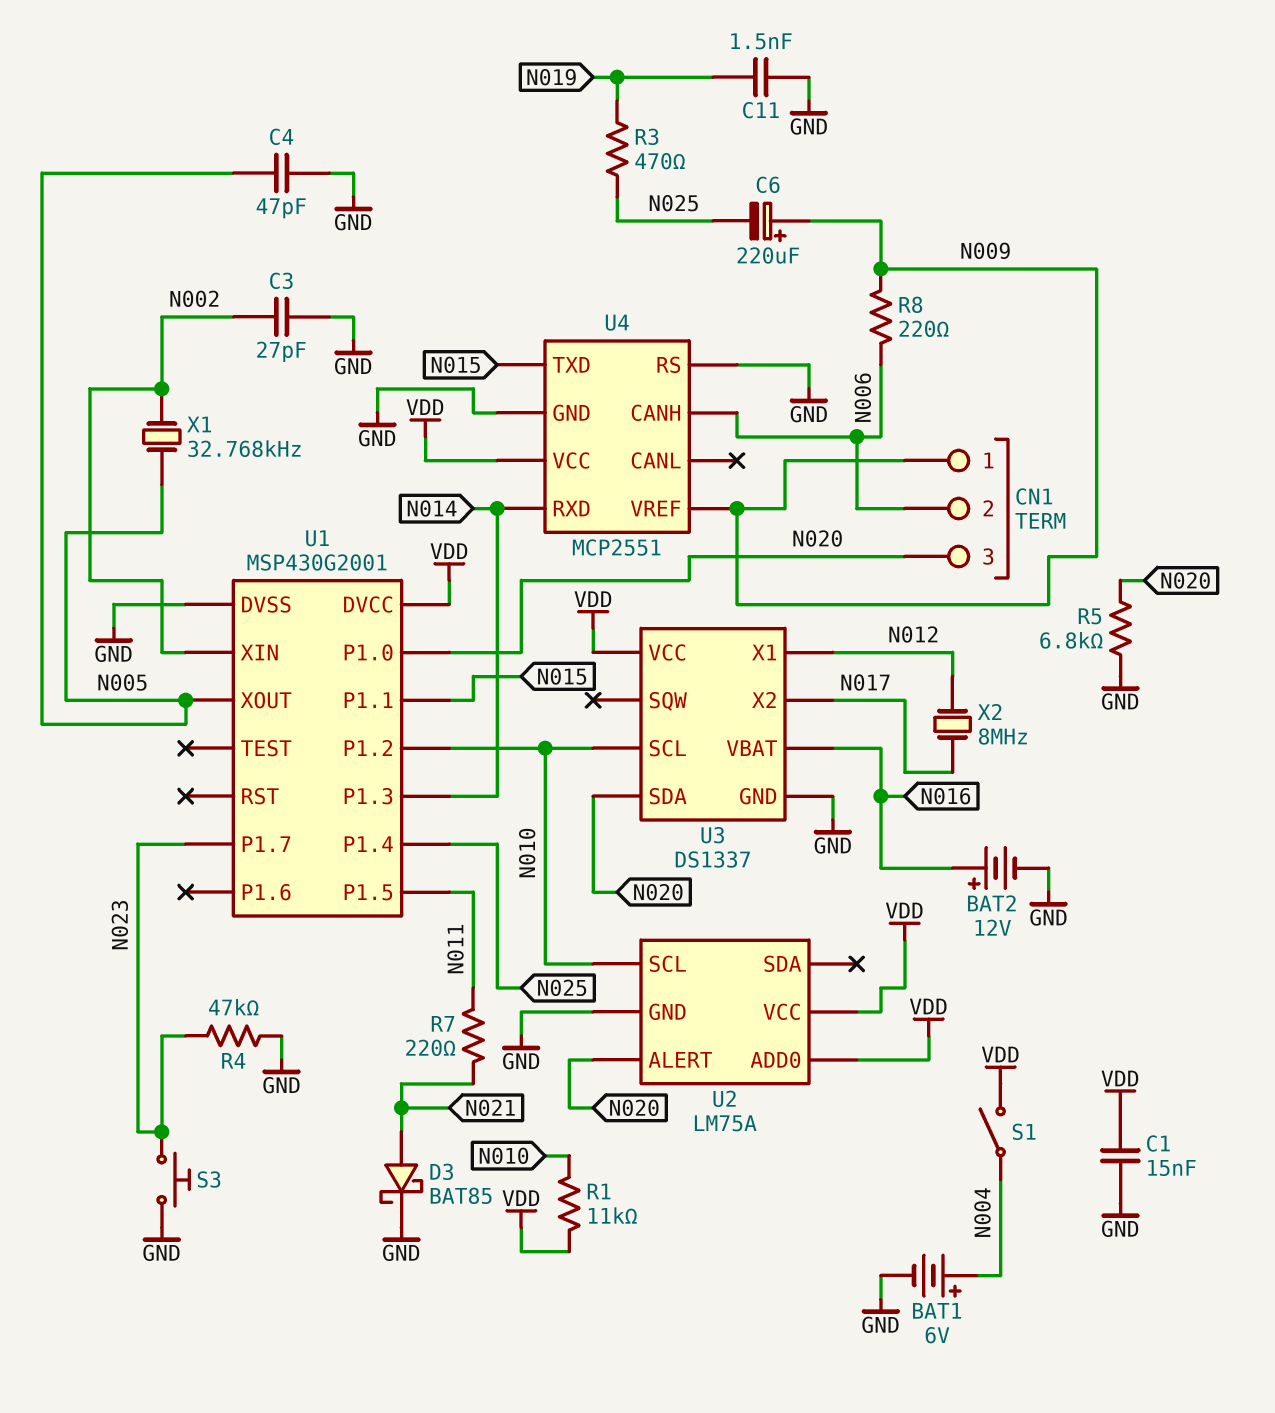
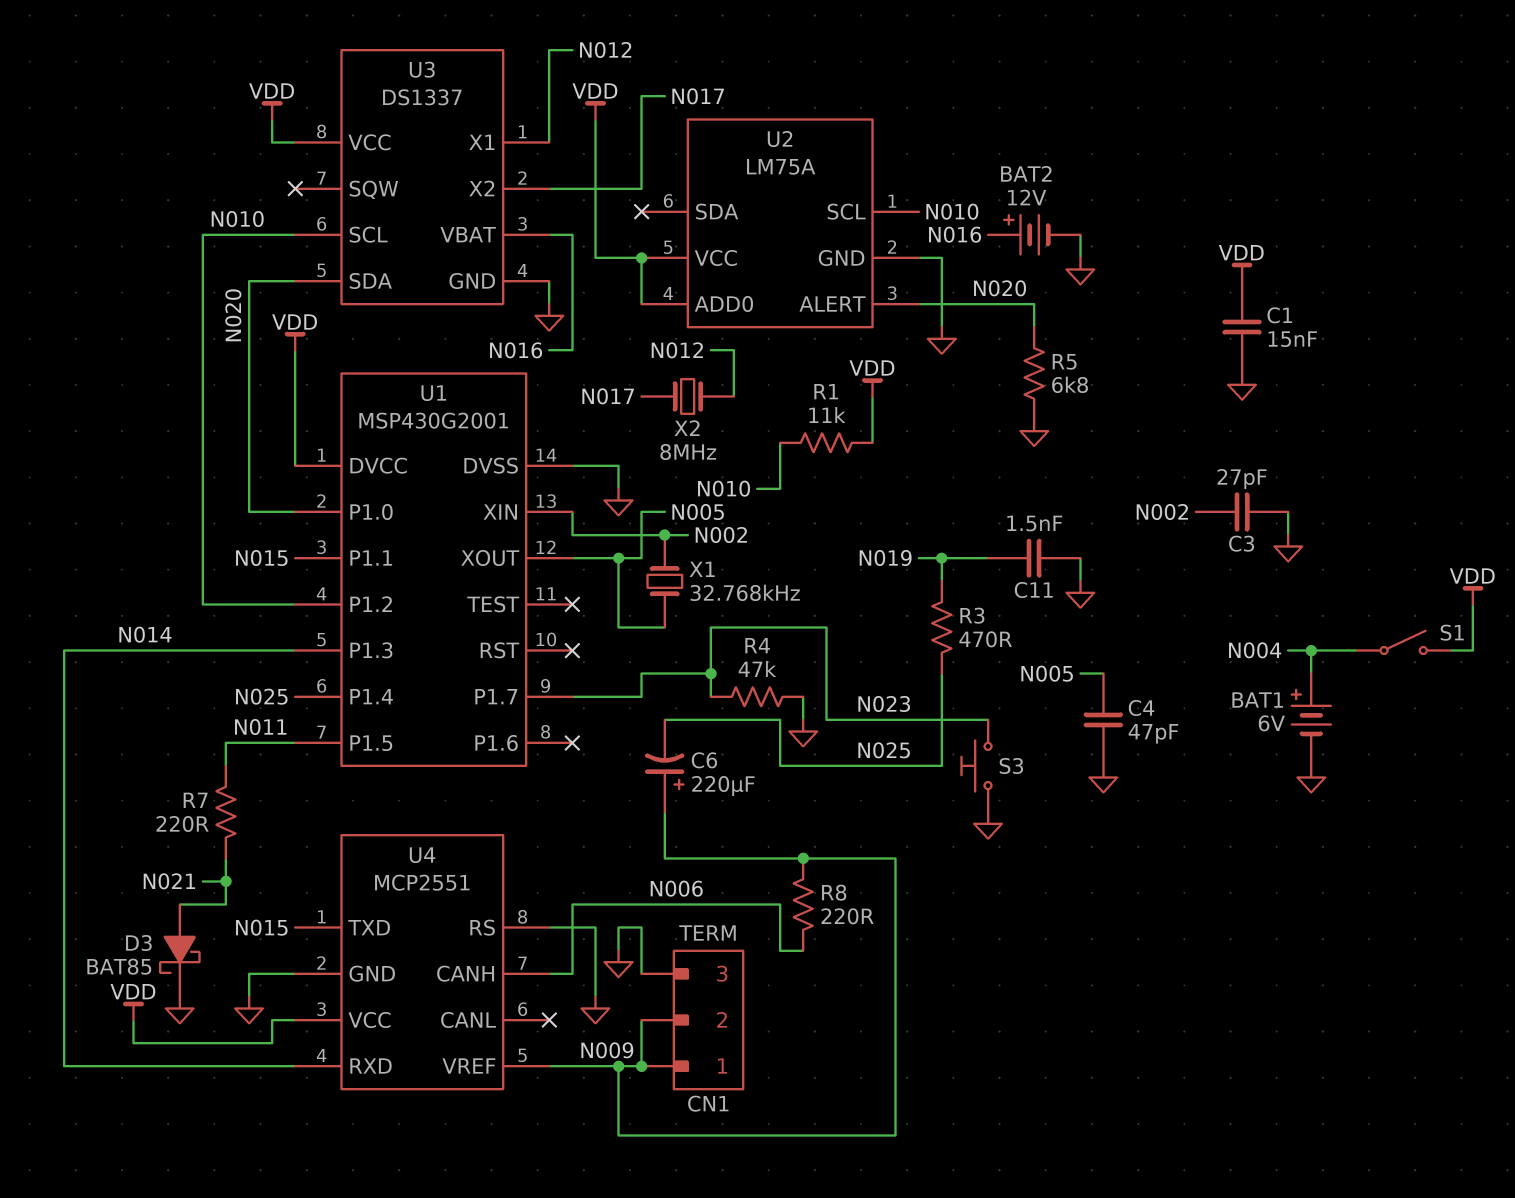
CN1 pin 2: N006 -> N009
CN1 pin 3: N020 -> GND

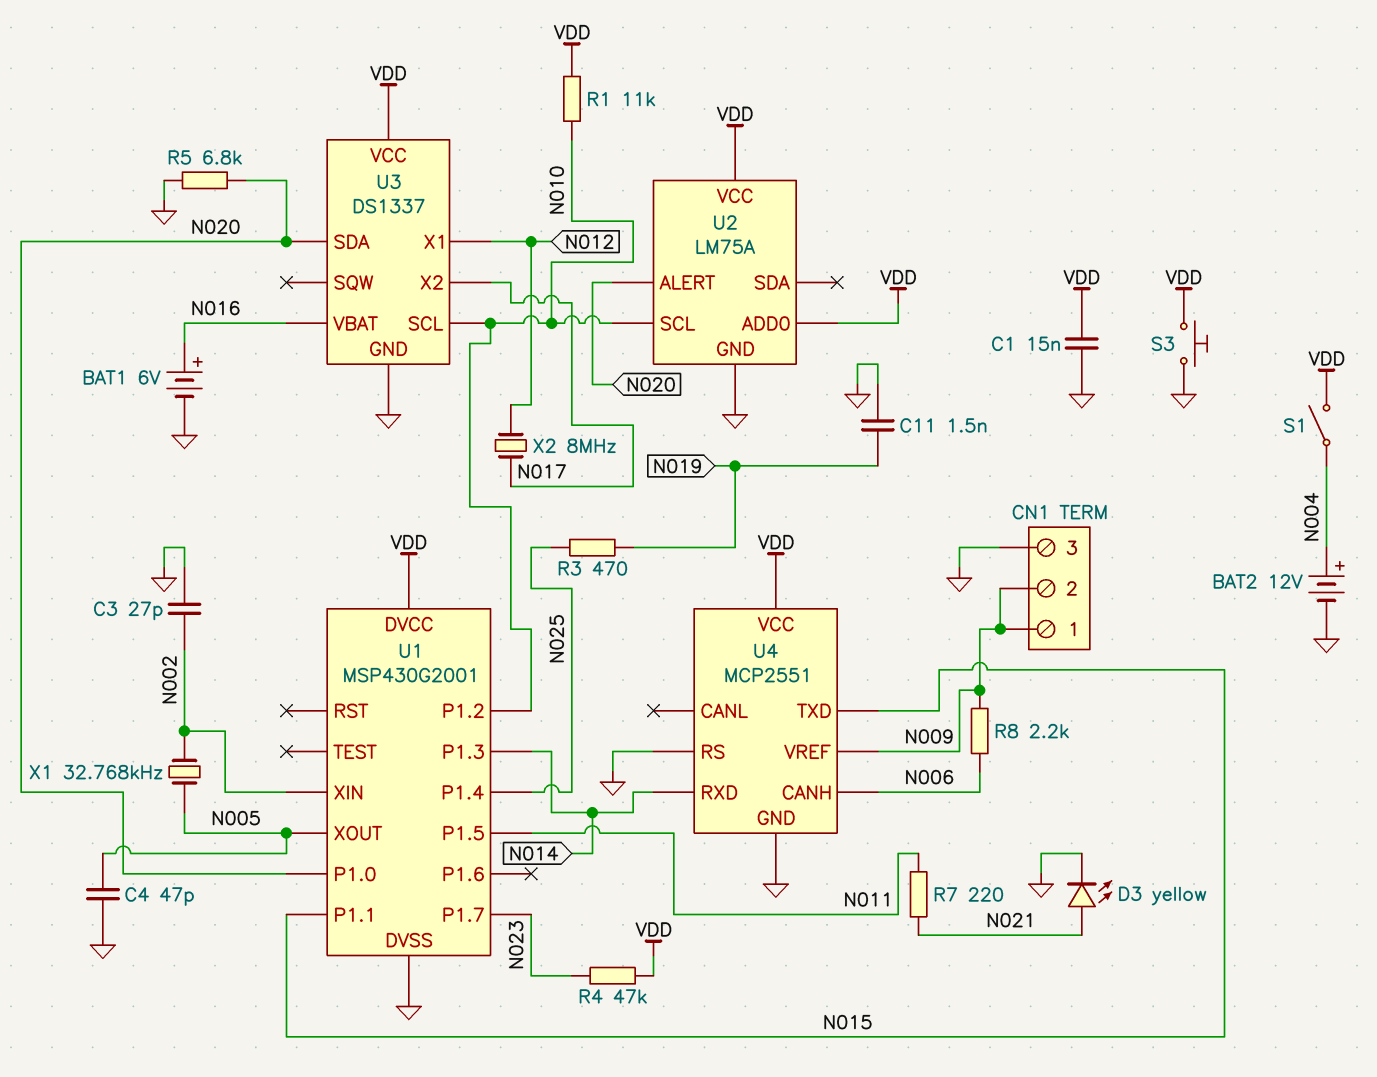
BAT1: 6V (plus N004, minus GND) -> 6V (plus N016, minus GND)
BAT2: 12V (plus N016, minus GND) -> 12V (plus N004, minus GND)
C6: 220uF (plus N009, minus N025) -> none
D3: schottky BAT85 (A N021, K GND) -> LED yellow (A N021, K GND)
R4: 47k (GND, N023) -> 47k (N023, VDD)
R8: 220 (N006, N009) -> 2.2k (N006, N009)
S3: button (GND, N023) -> button (GND, VDD)

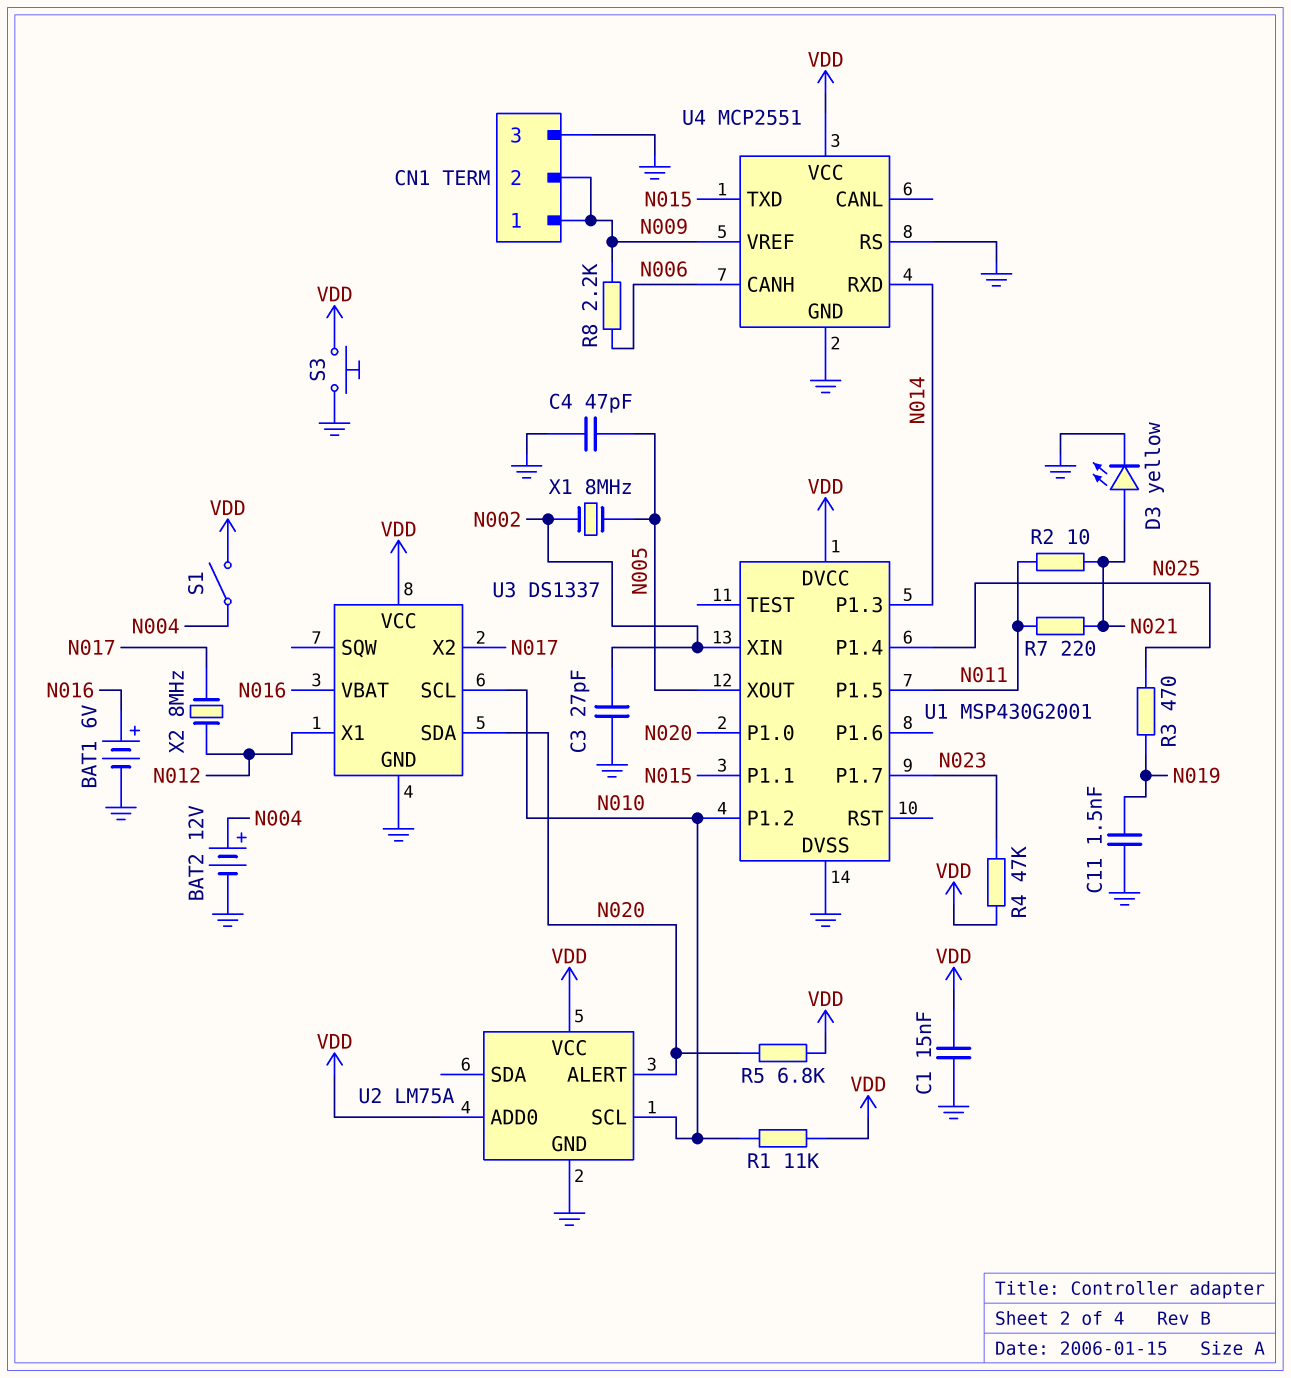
R2: none -> 10 (N011, N021)
R5: 6.8k (GND, N020) -> 6.8k (N020, VDD)
X1: 32.768kHz (N002, N005) -> 8MHz (N002, N005)

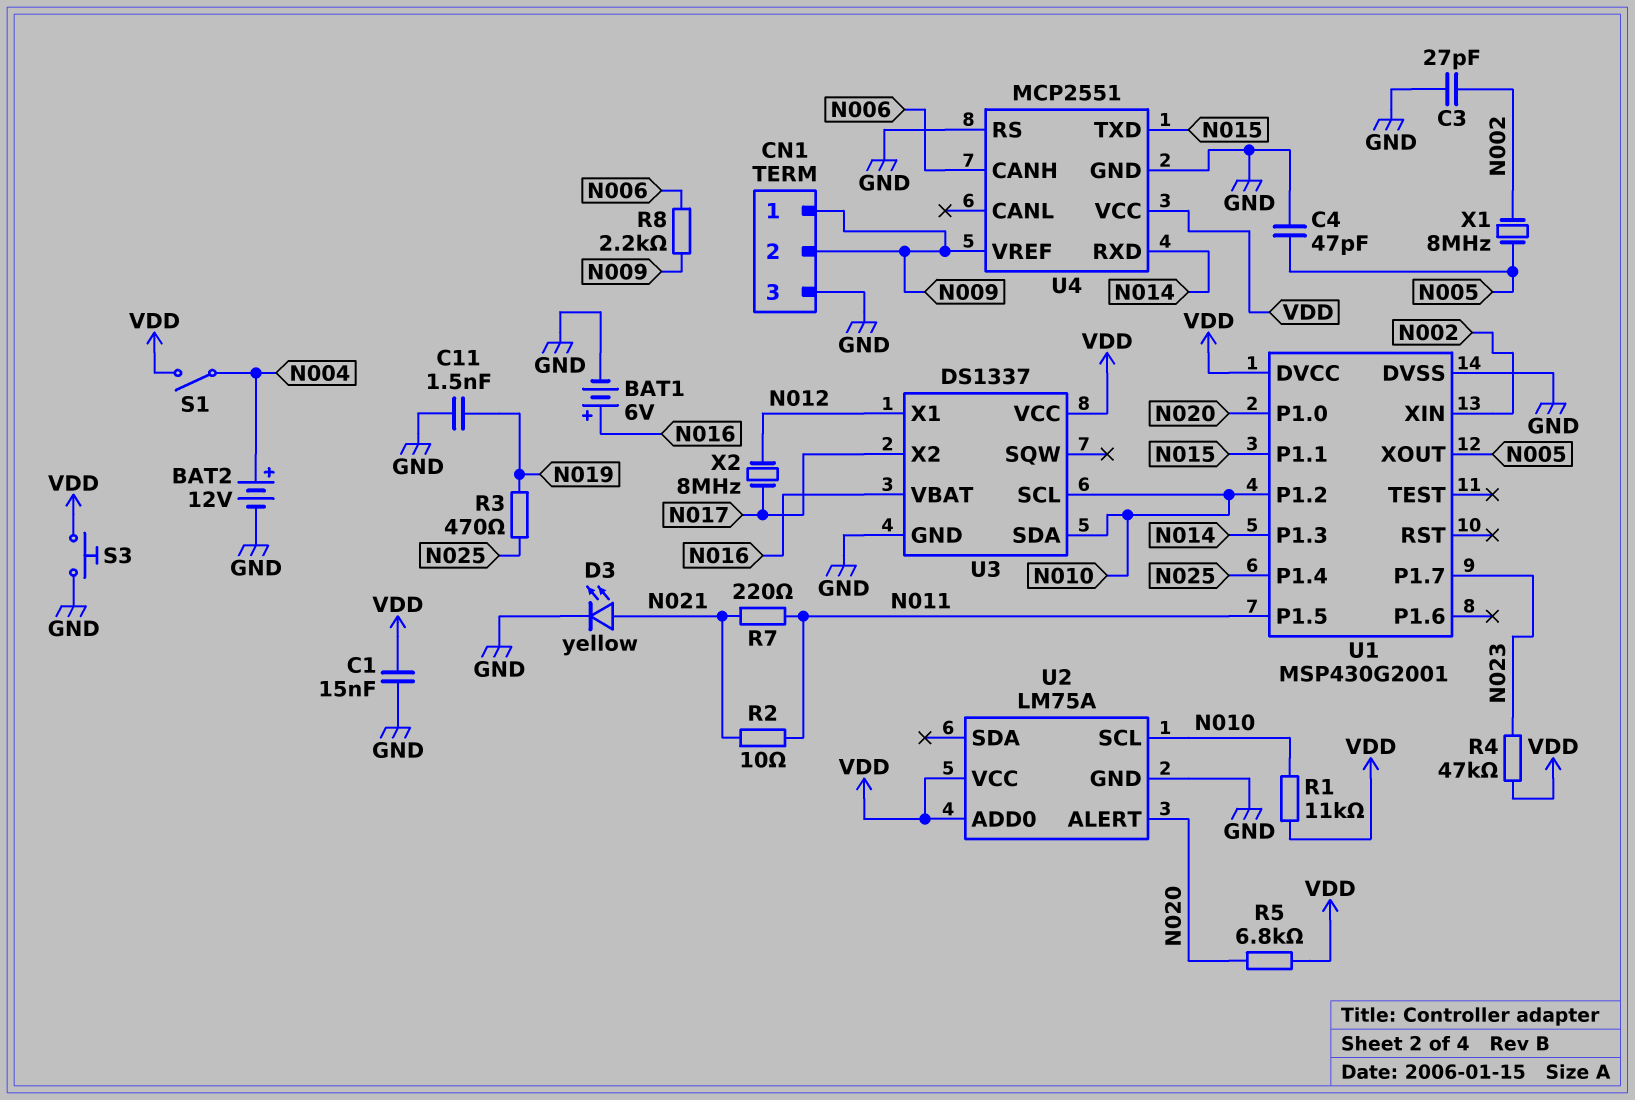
U3 pin SDA: N020 -> N010

